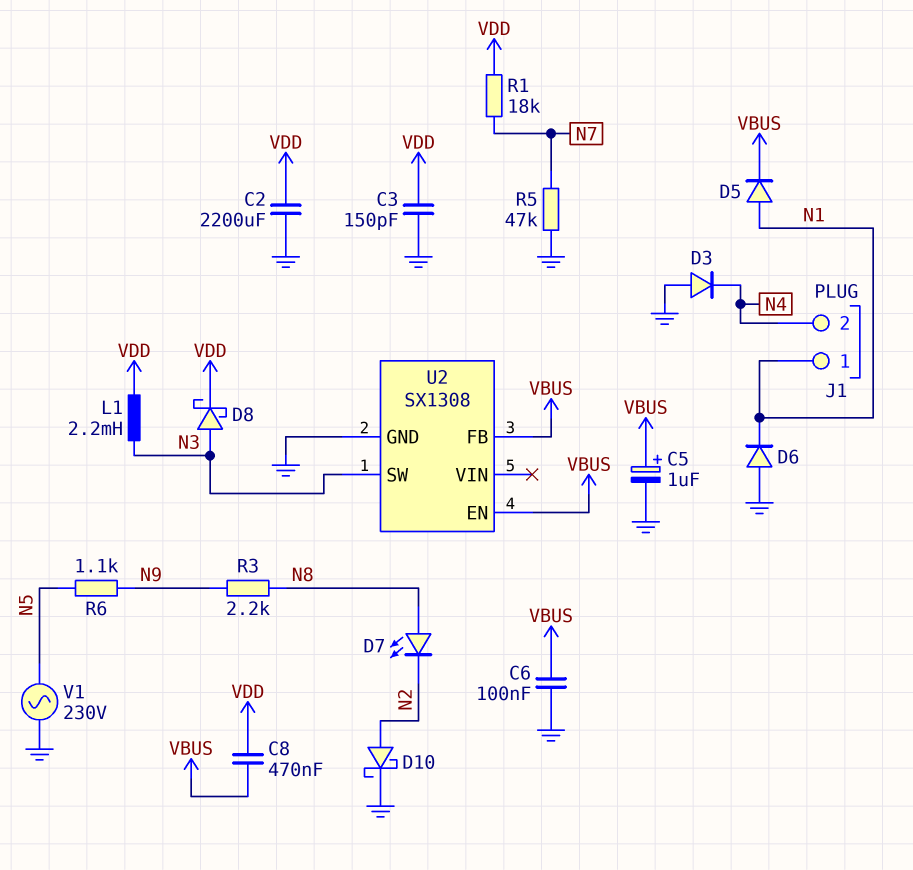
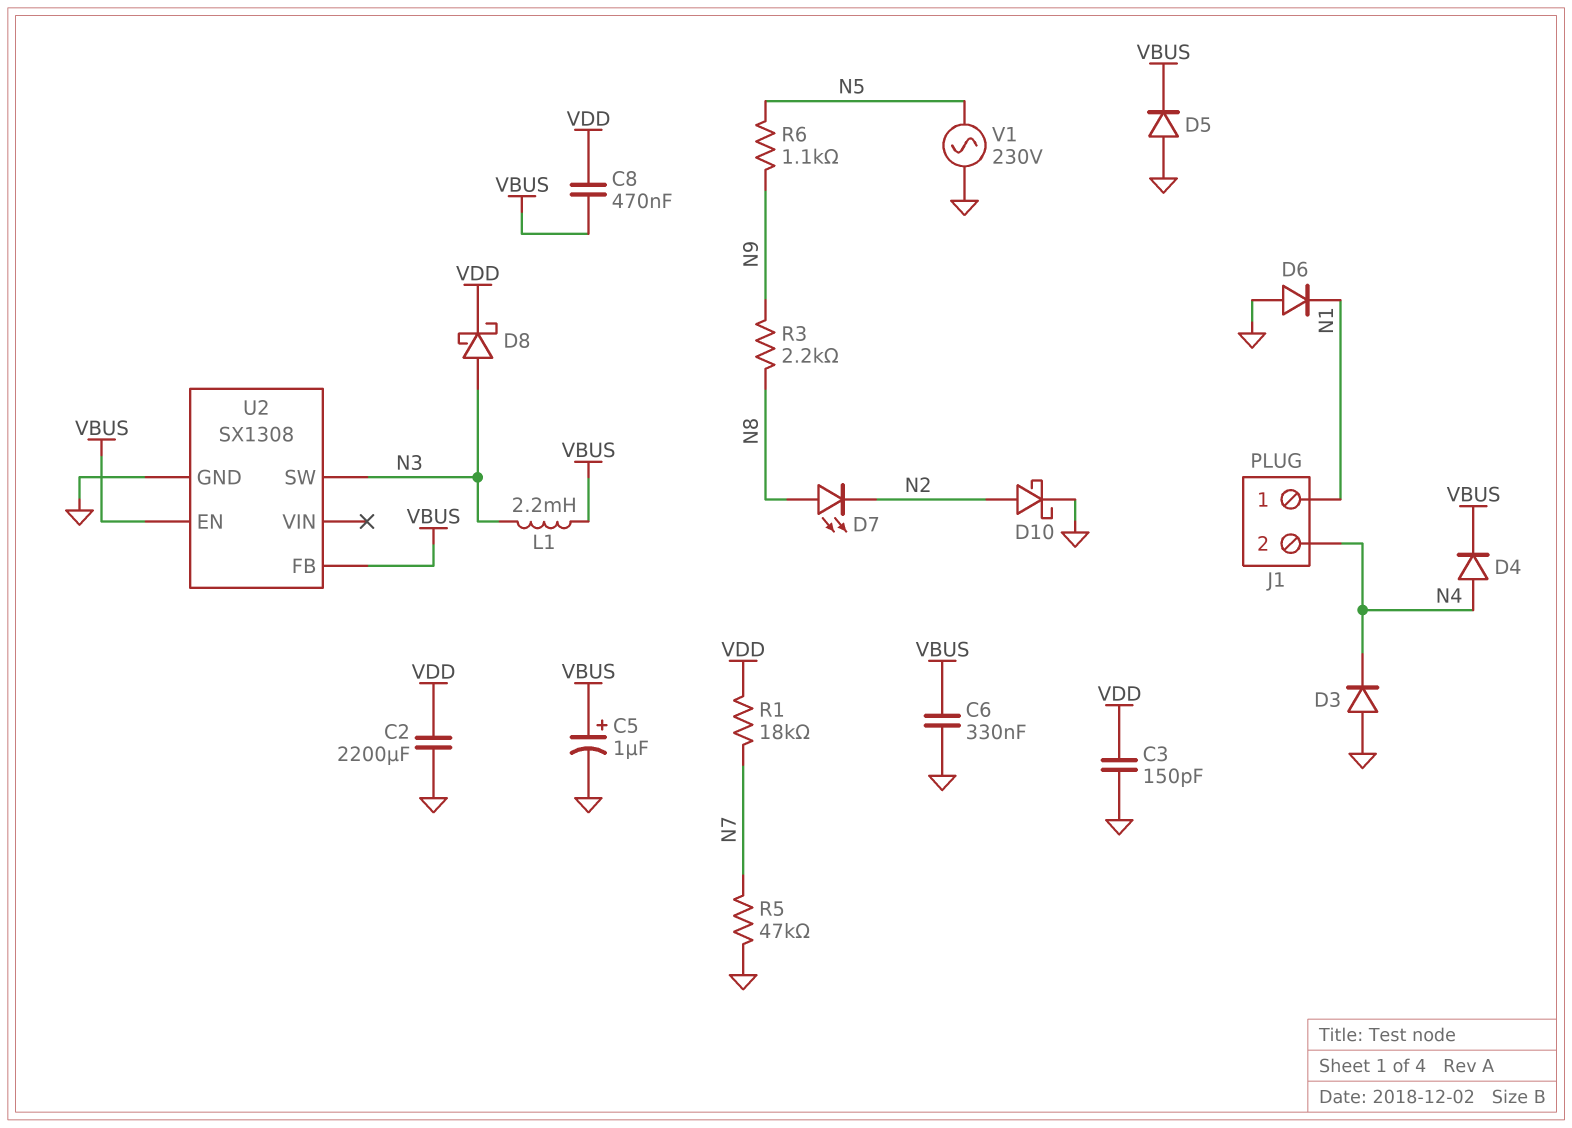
C6: 100nF (GND, VBUS) -> 330nF (GND, VBUS)
D4: none -> diode (A N4, K VBUS)
D5: diode (A N1, K VBUS) -> diode (A GND, K VBUS)
L1: 2.2mH (N3, VDD) -> 2.2mH (N3, VBUS)

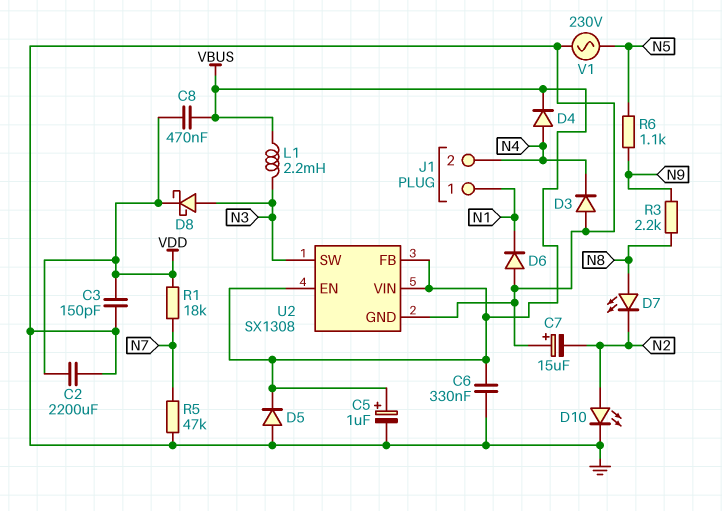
C7: none -> 15uF (plus GND, minus N2)
D10: schottky (A N2, K GND) -> LED (A N2, K GND)
U2 pin VIN: none -> VBUS

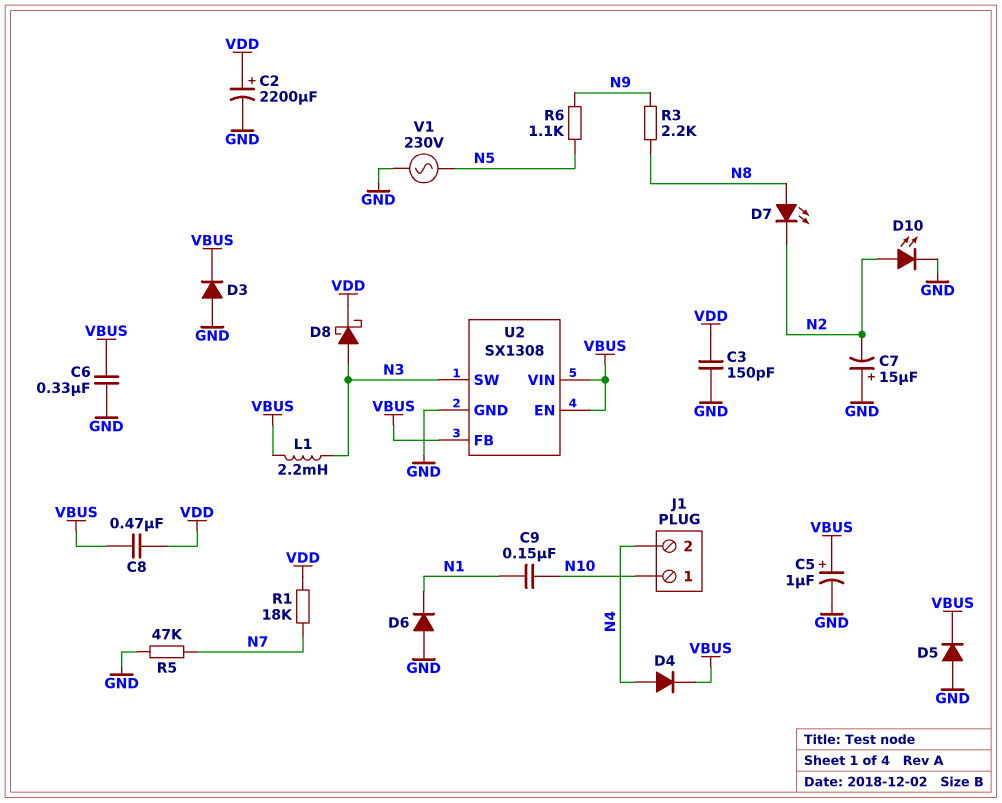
C2: 2200uF (GND, VDD) -> 2200uF (plus VDD, minus GND)
C9: none -> 150nF (N1, N10)
D3: diode (A GND, K N4) -> diode (A GND, K VBUS)
J1 pin 1: N1 -> N10

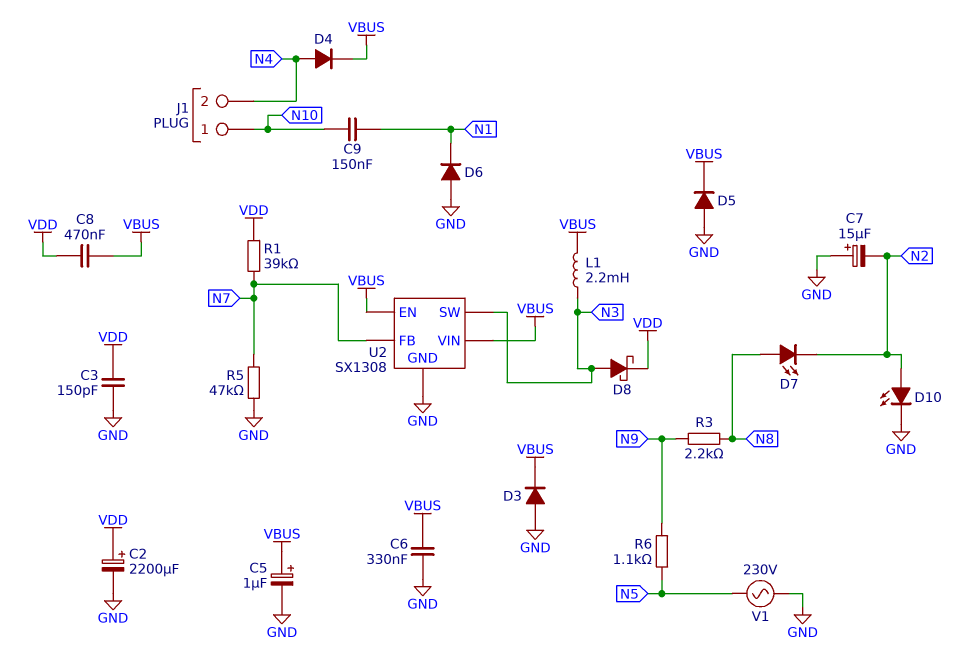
R1: 18k (N7, VDD) -> 39k (N7, VDD)
U2 pin FB: VBUS -> N7

